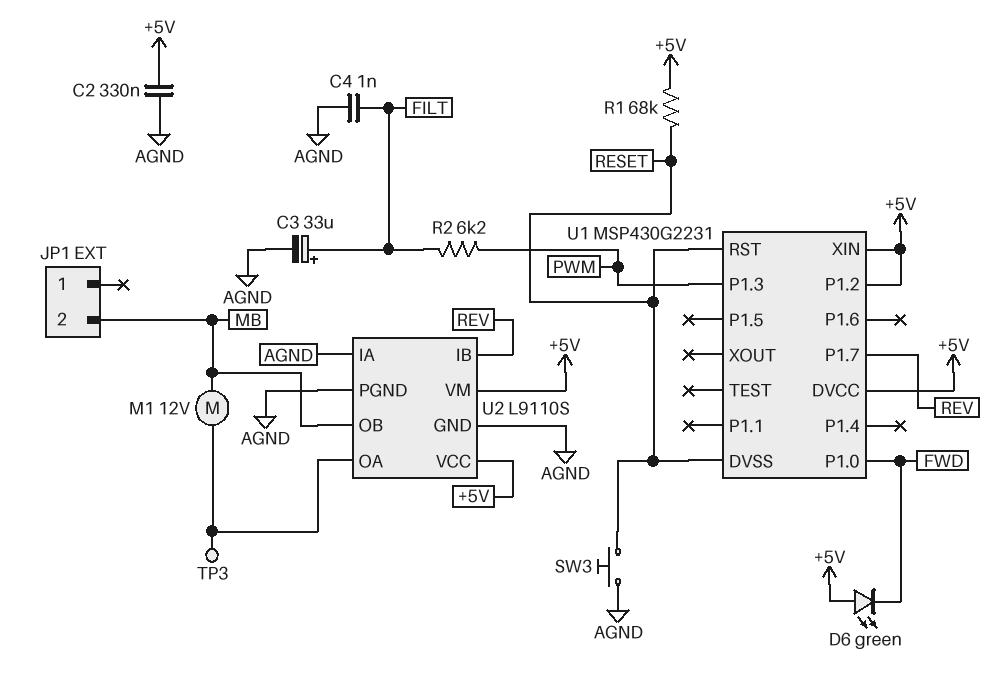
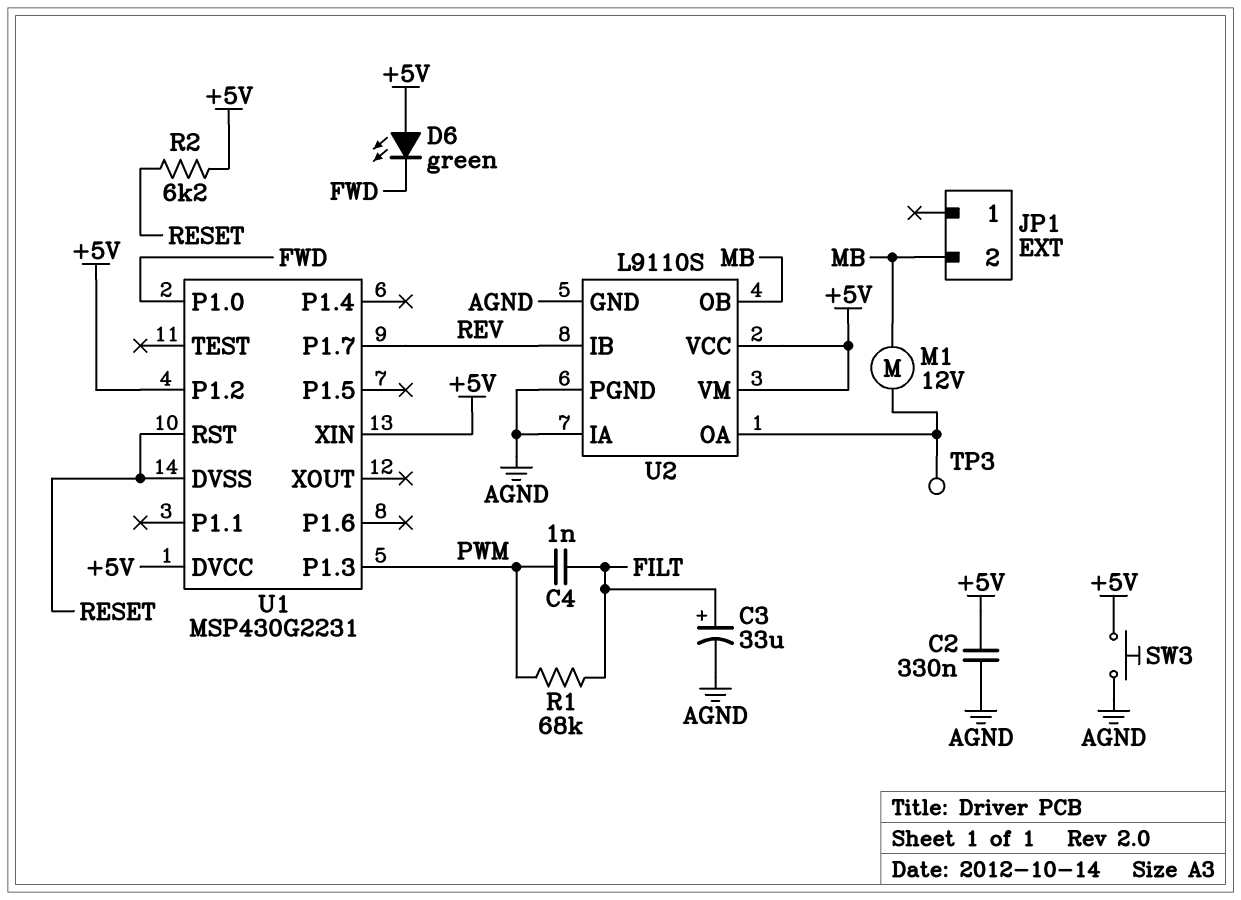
C4: 1nF (AGND, FILT) -> 1nF (FILT, PWM)
R1: 68k (+5V, RESET) -> 68k (FILT, PWM)
R2: 6.2k (FILT, PWM) -> 6.2k (+5V, RESET)
SW3: button (AGND, RESET) -> button (+5V, AGND)

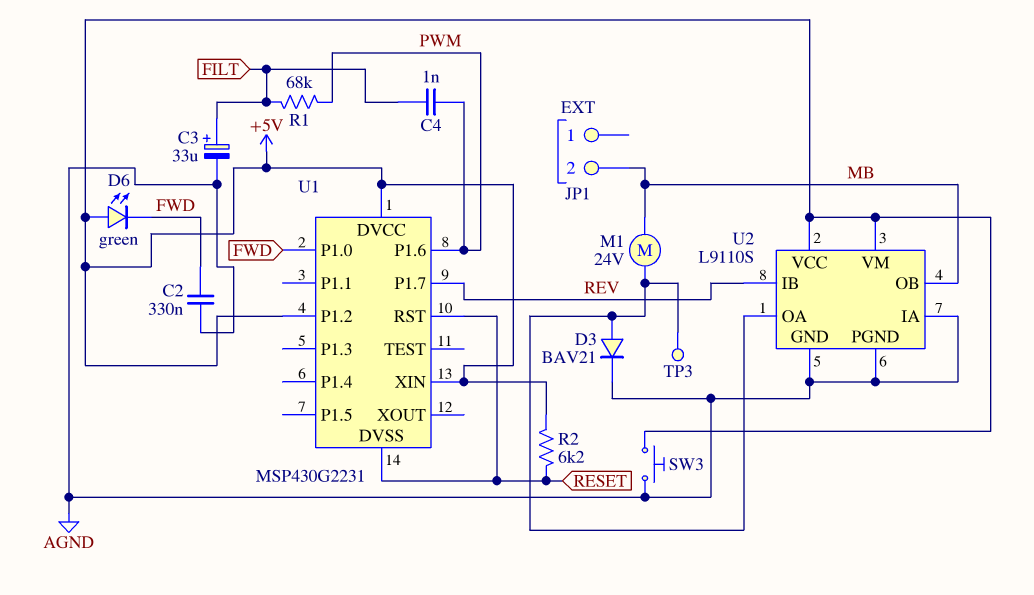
C2: 330nF (+5V, AGND) -> 330nF (AGND, FWD)
D3: none -> diode BAV21 (A U2/OA, K AGND)
M1: motor 12V (MB, U2/OA) -> motor 24V (MB, U2/OA)
U1 pin P1.3: PWM -> none
U1 pin P1.6: none -> PWM

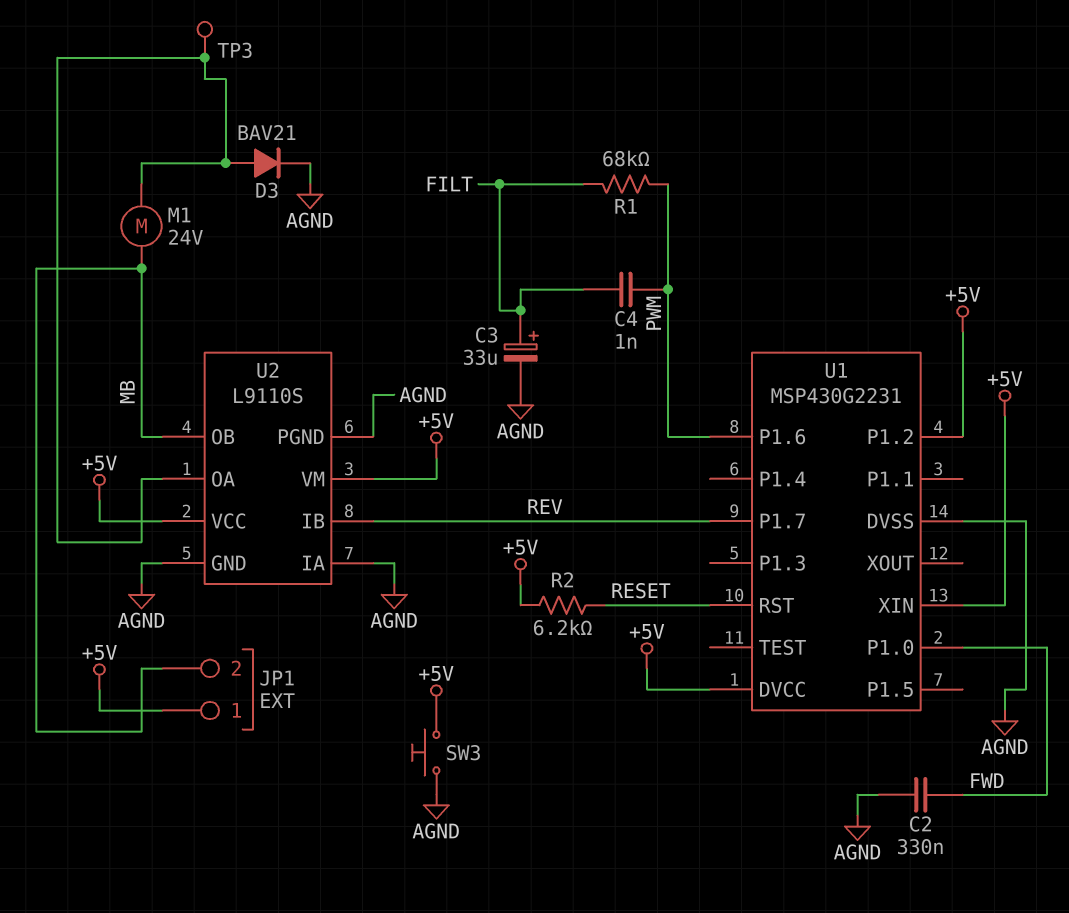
D6: LED green (A +5V, K FWD) -> none
JP1 pin 1: none -> +5V
U1 pin DVSS: RESET -> AGND

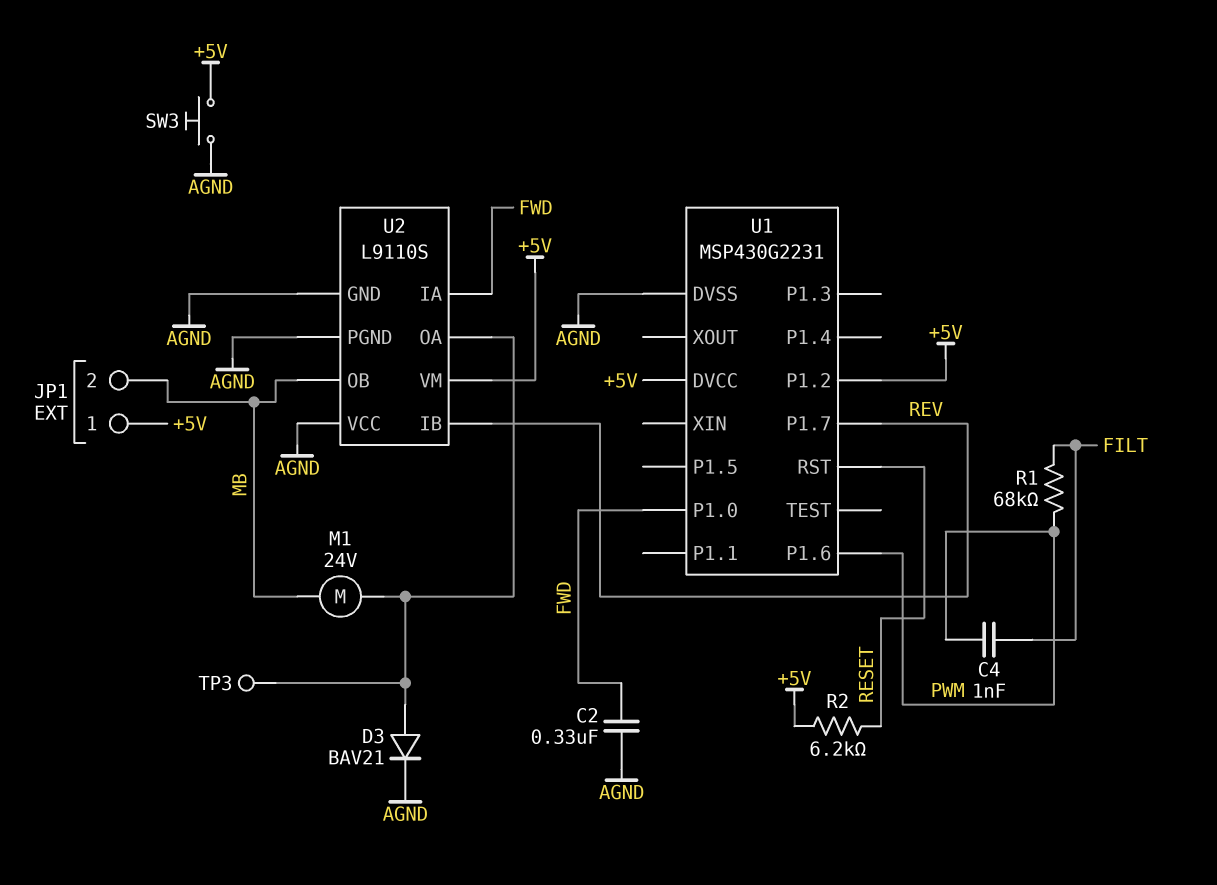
C3: 33uF (plus FILT, minus AGND) -> none
U1 pin XIN: +5V -> none
U2 pin IA: AGND -> FWD
U2 pin VCC: +5V -> AGND

